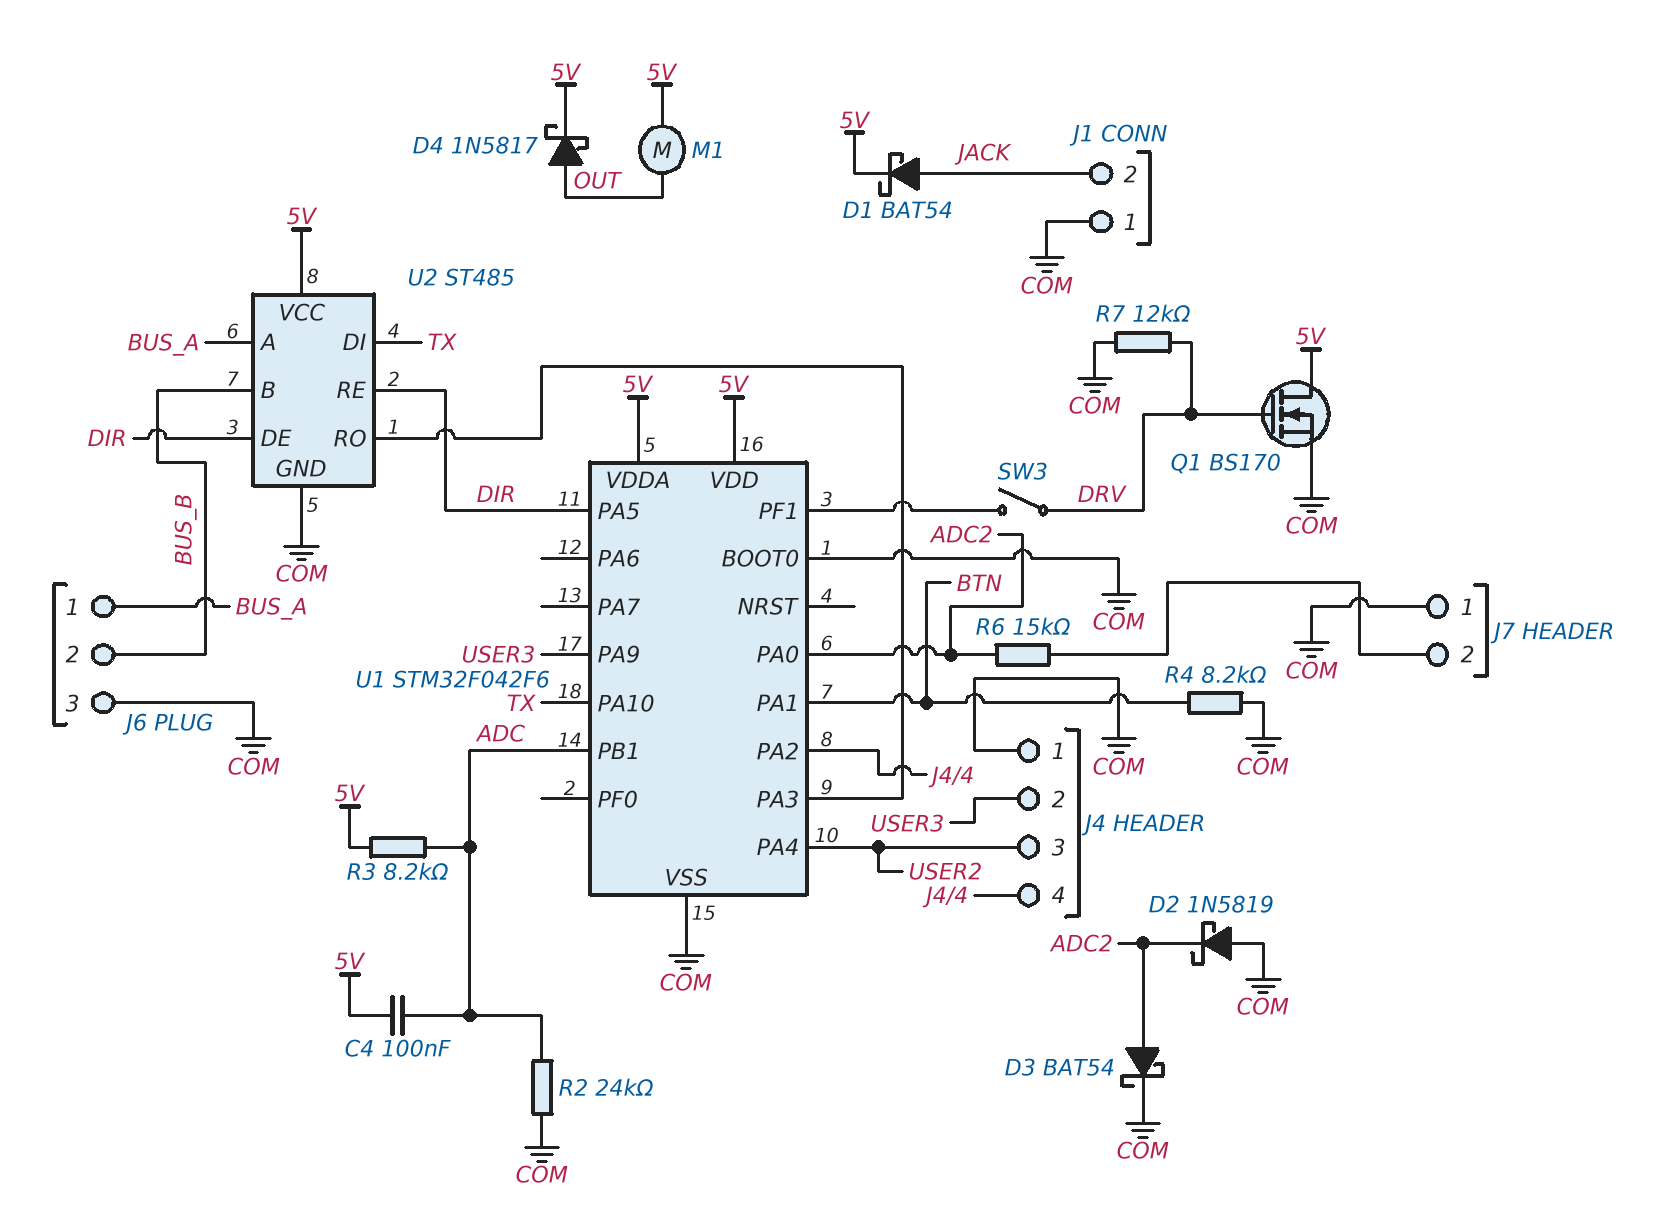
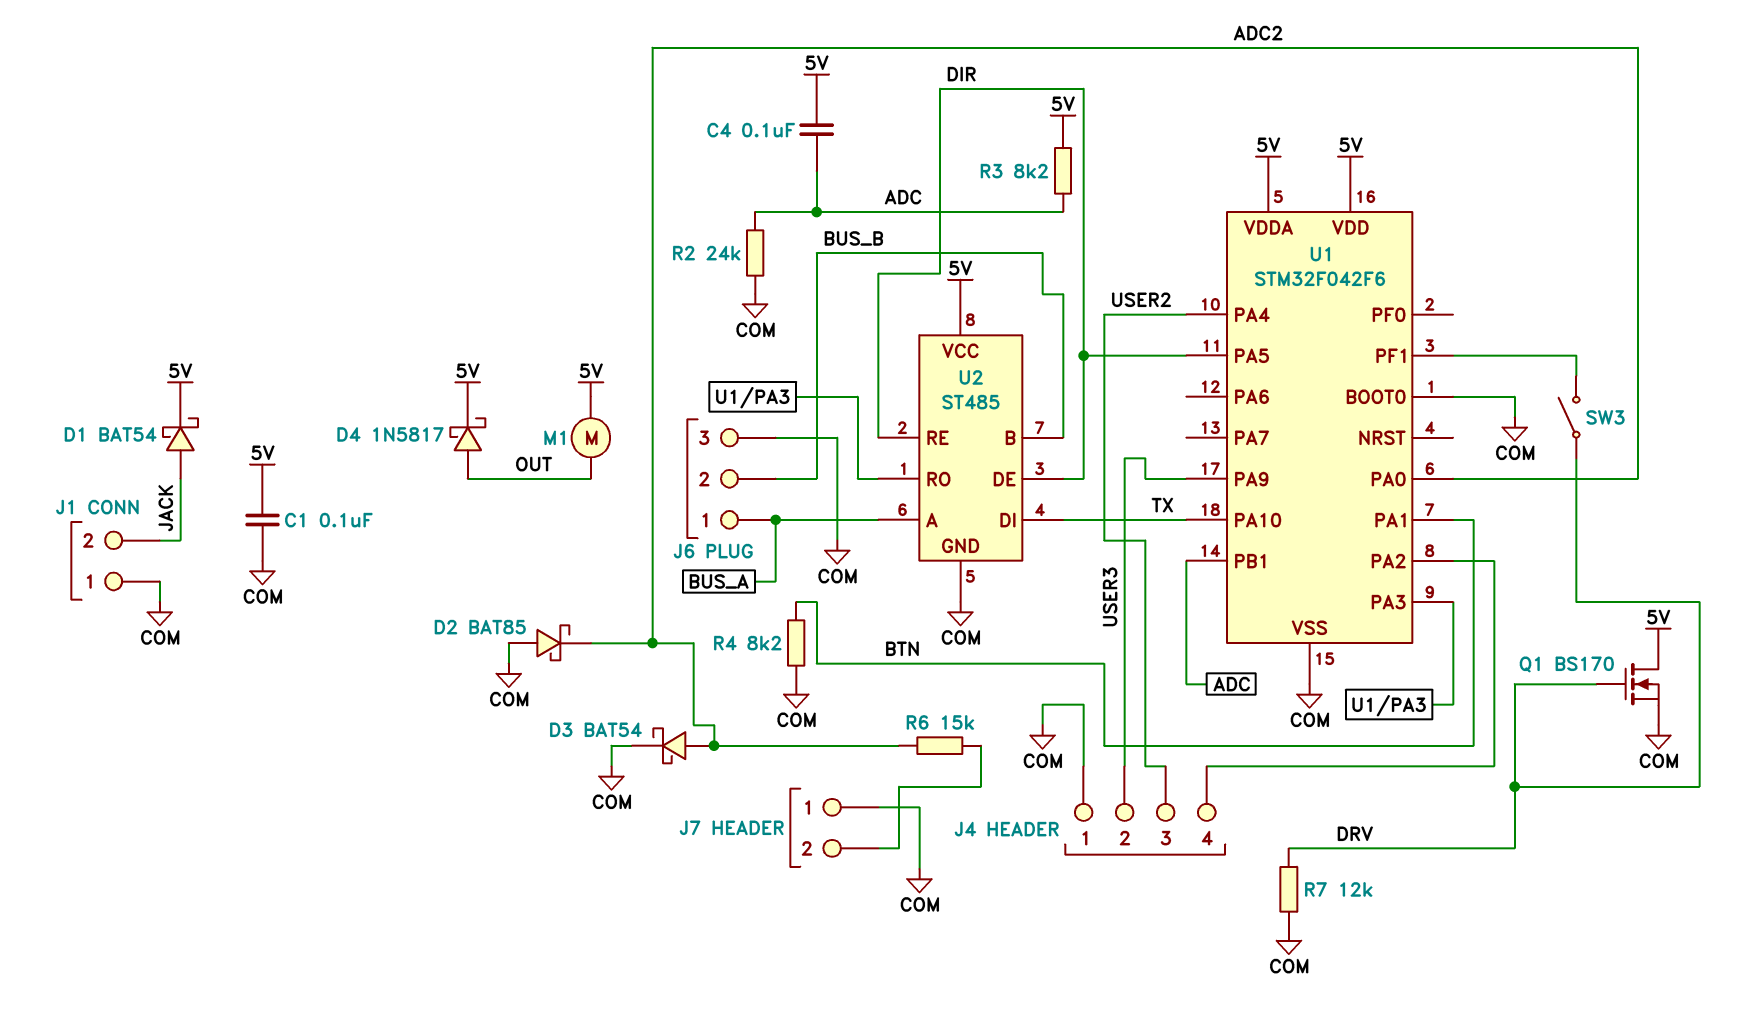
C1: none -> 100nF (5V, COM)
D2: schottky 1N5819 (A COM, K ADC2) -> schottky BAT85 (A COM, K ADC2)

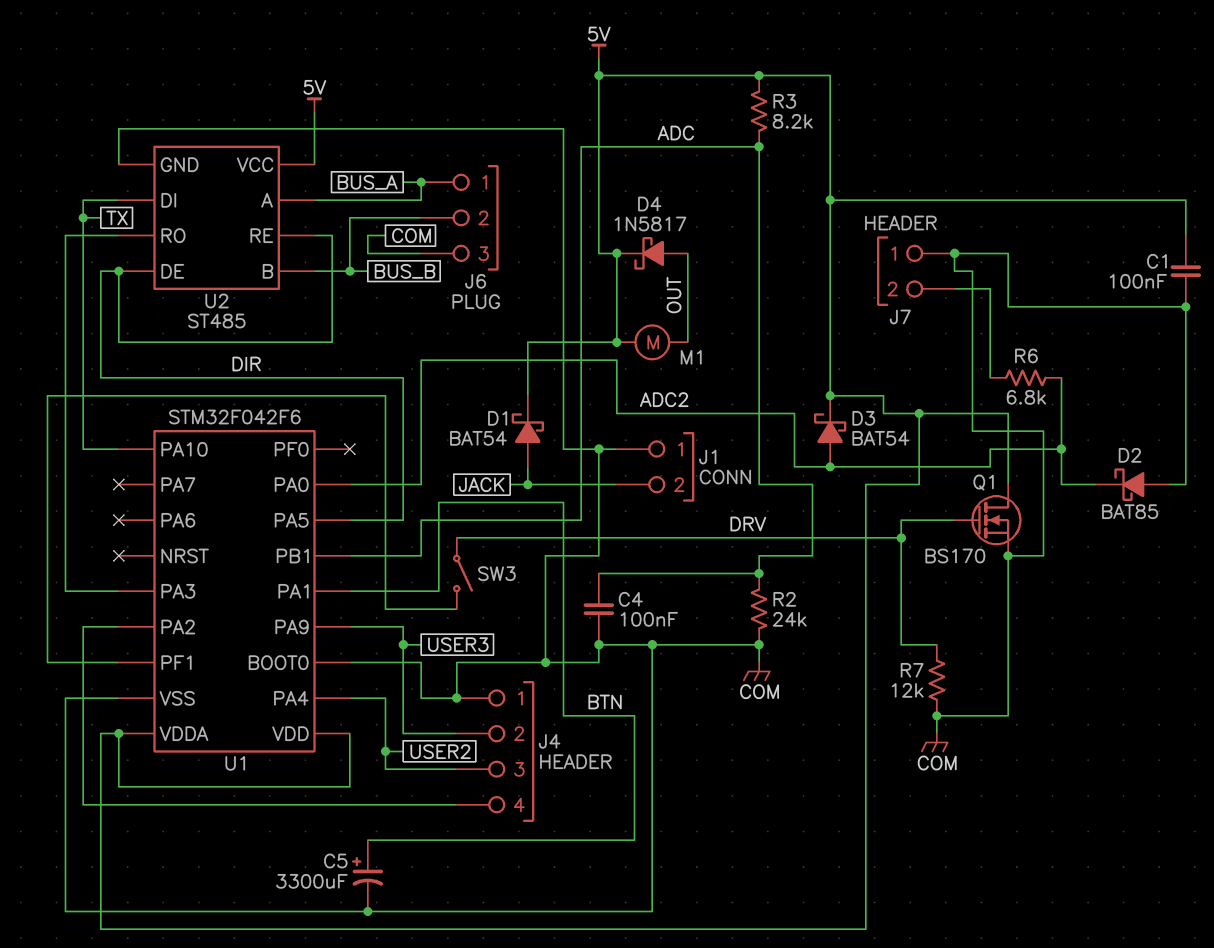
C4: 100nF (5V, ADC) -> 100nF (ADC, COM)
C5: none -> 3300uF (plus BTN, minus COM)
D3: schottky BAT54 (A ADC2, K COM) -> schottky BAT54 (A ADC2, K 5V)
R4: 8.2k (BTN, COM) -> none
R6: 15k (ADC2, J7/2) -> 6.8k (ADC2, J7/2)

